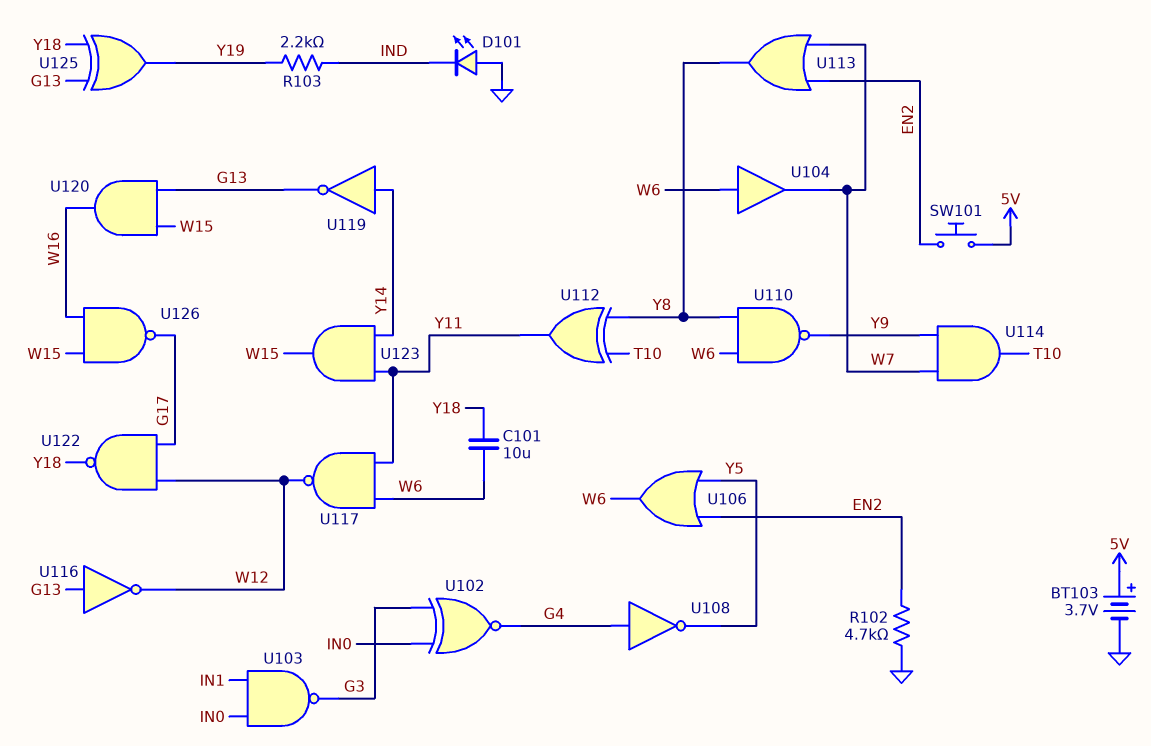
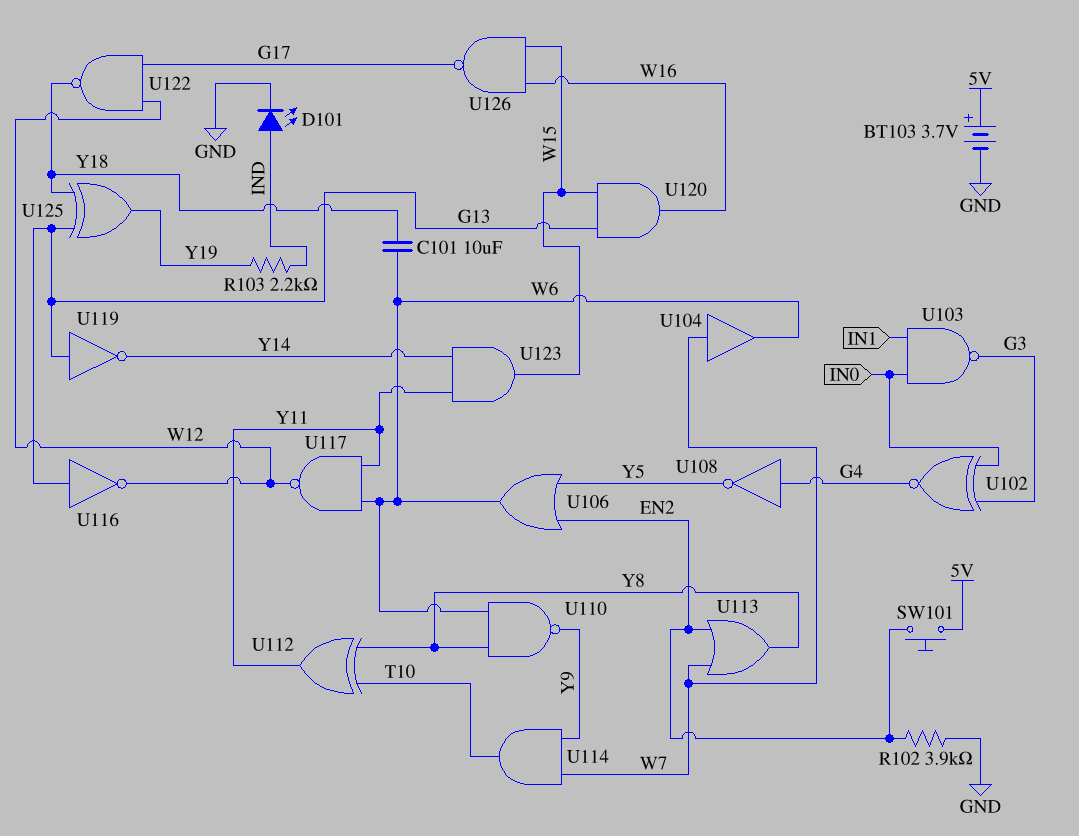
D101: LED (A GND, K IND) -> LED (A IND, K GND)
R102: 4.7k (EN2, GND) -> 3.9k (EN2, GND)
U104: buffer (in W6, out W7) -> buffer (in W7, out W6)
U119: NOT (in Y14, out G13) -> NOT (in G13, out Y14)

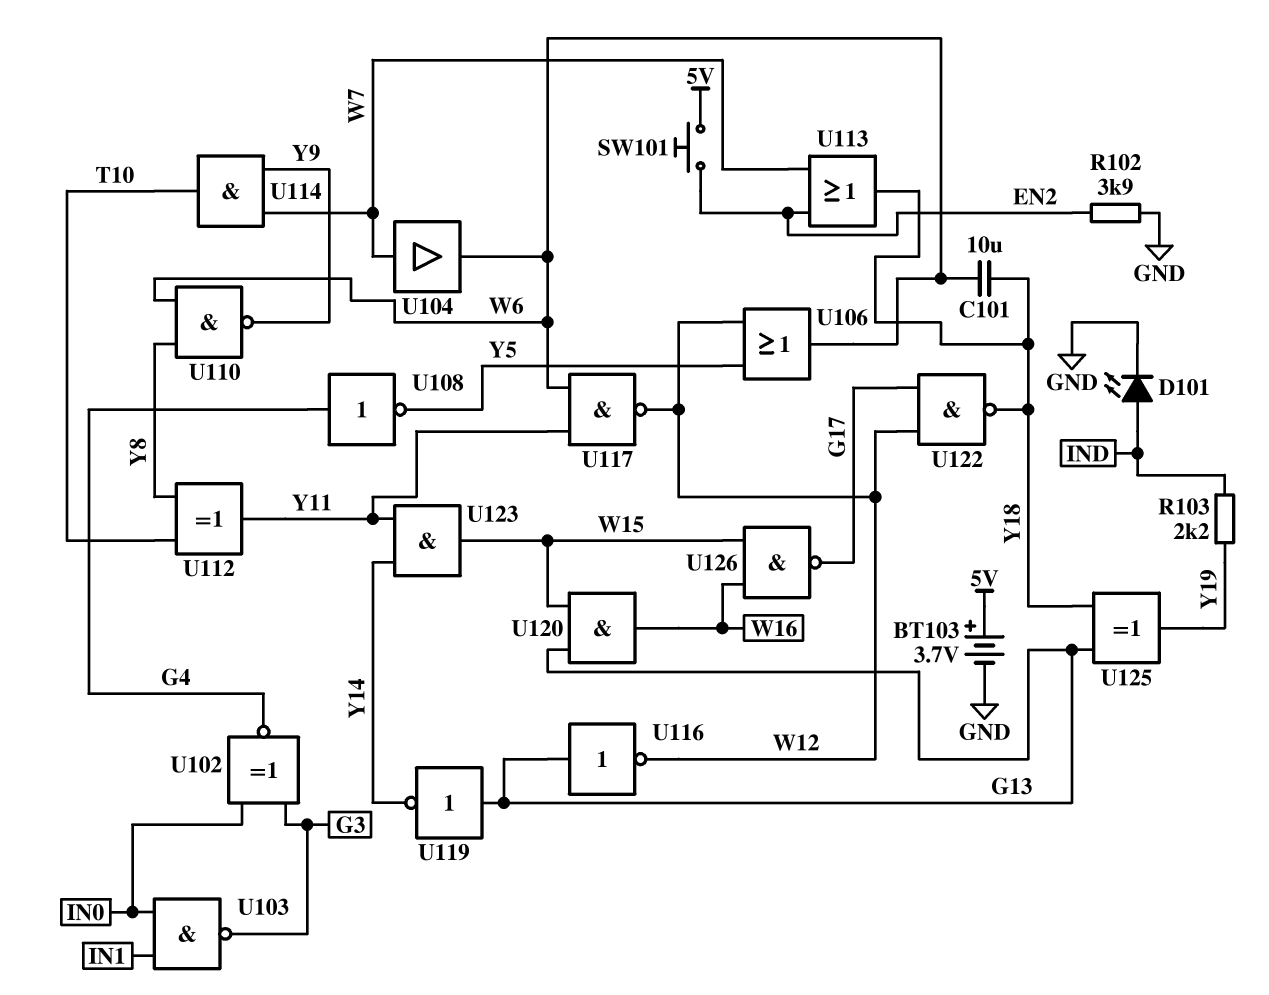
U106: OR (in EN2, in Y5, out W6) -> OR (in W12, in Y5, out W6)
U113: OR (in EN2, in W7, out Y8) -> OR (in EN2, in W7, out Y18)

